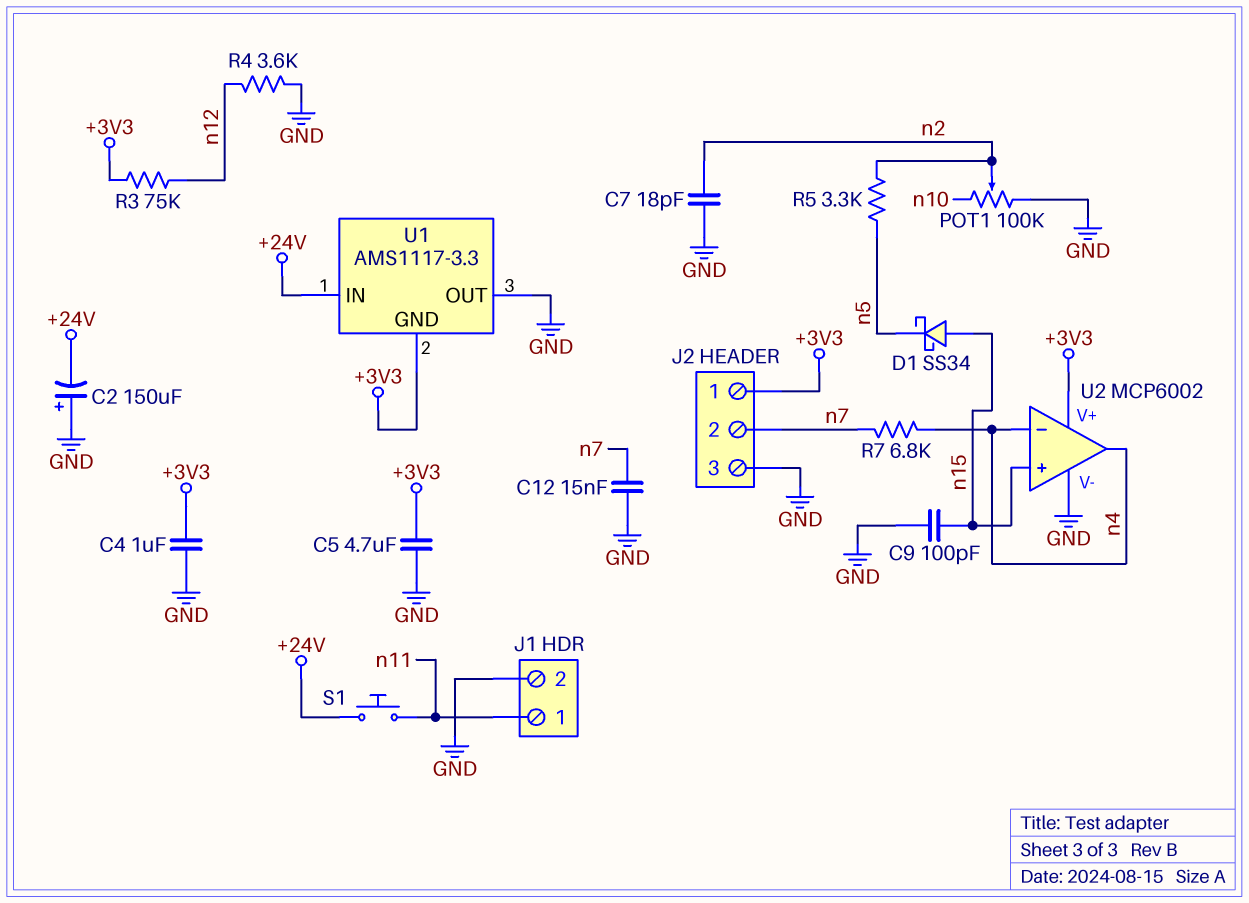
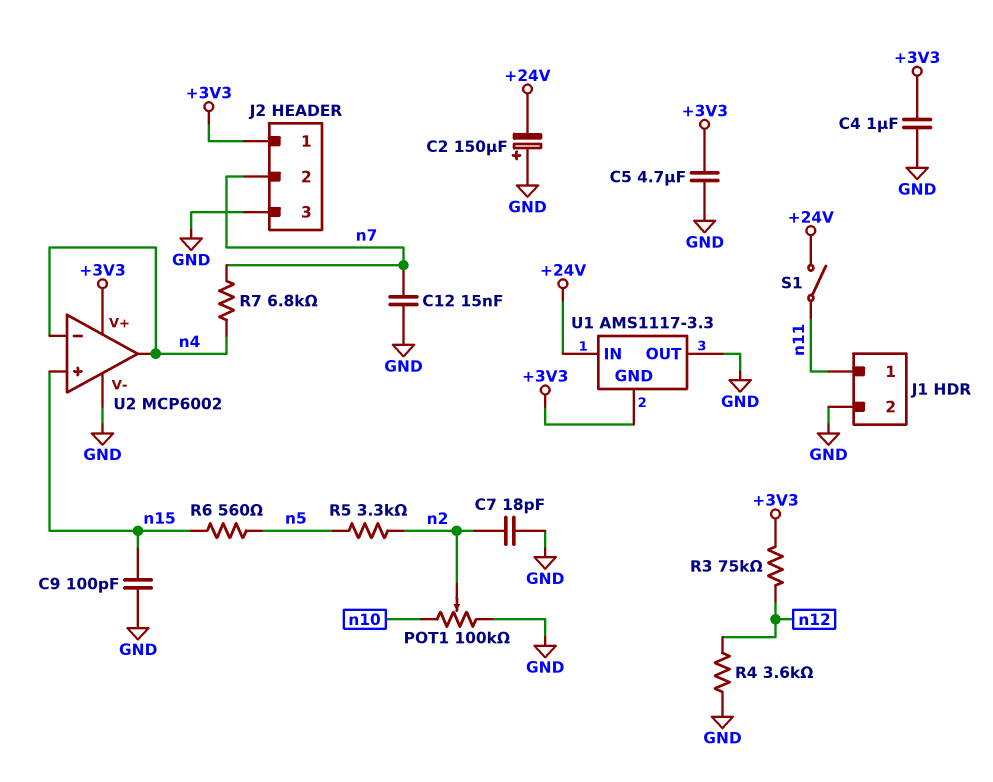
D1: schottky SS34 (A n15, K n5) -> none
R6: none -> 560 (n5, n15)
S1: button (+24V, n11) -> switch (+24V, n11)

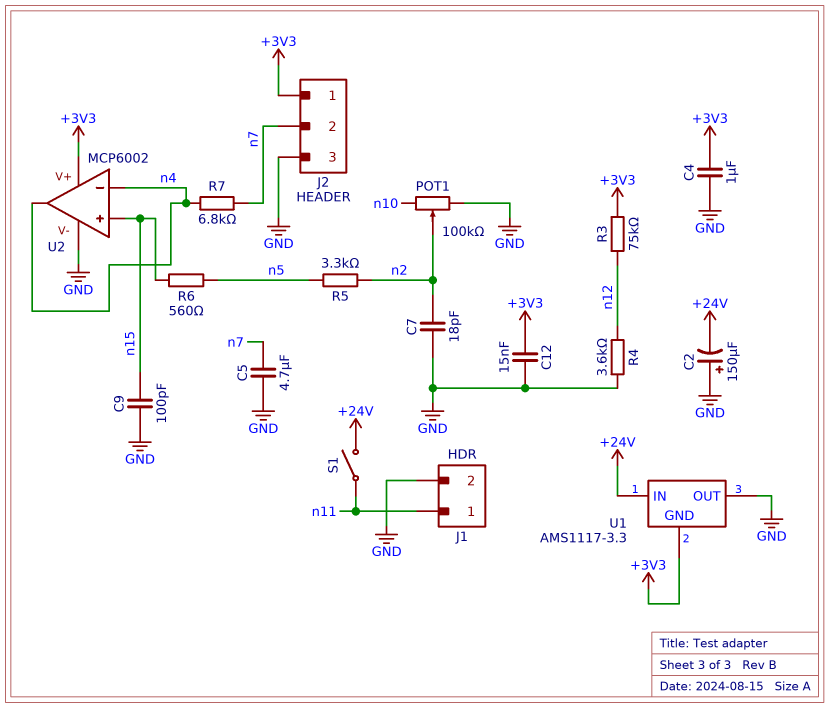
C5: 4.7uF (+3V3, GND) -> 4.7uF (GND, n7)
C12: 15nF (GND, n7) -> 15nF (+3V3, GND)

